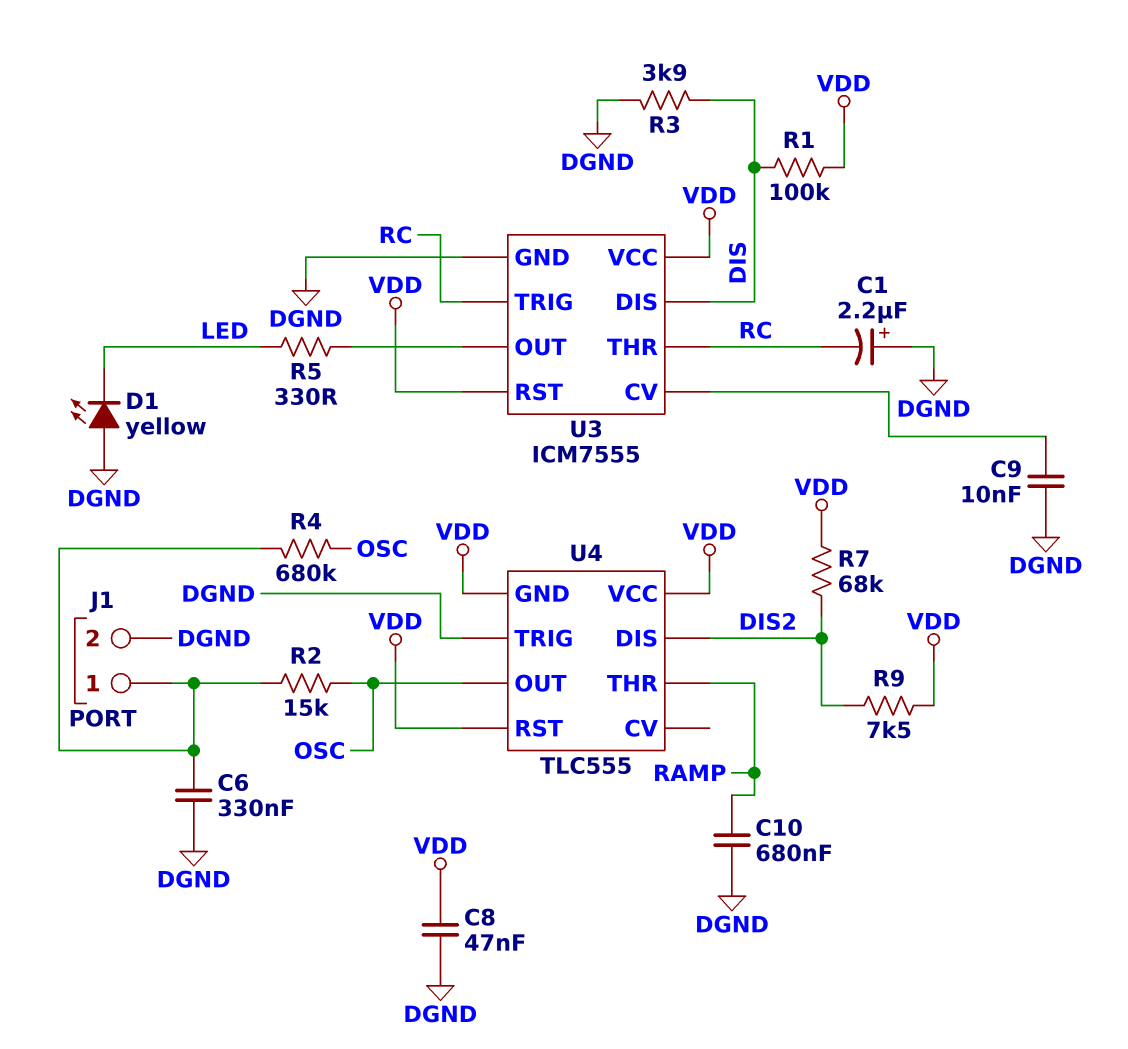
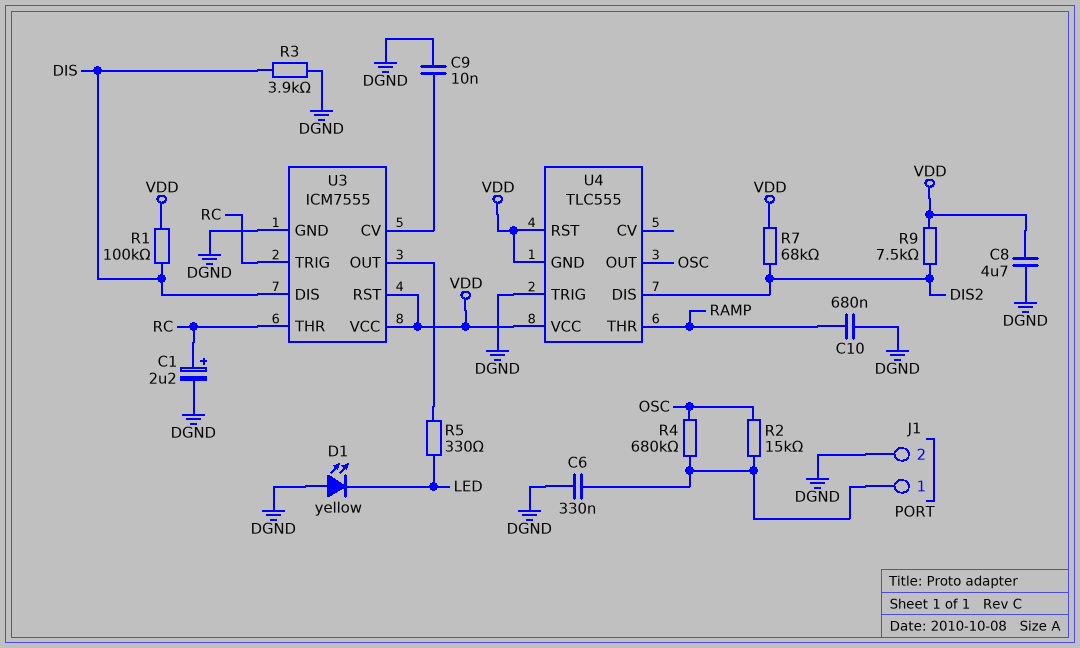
C1: 2.2uF (plus DGND, minus RC) -> 2.2uF (plus RC, minus DGND)
C8: 47nF (DGND, VDD) -> 4.7uF (DGND, VDD)

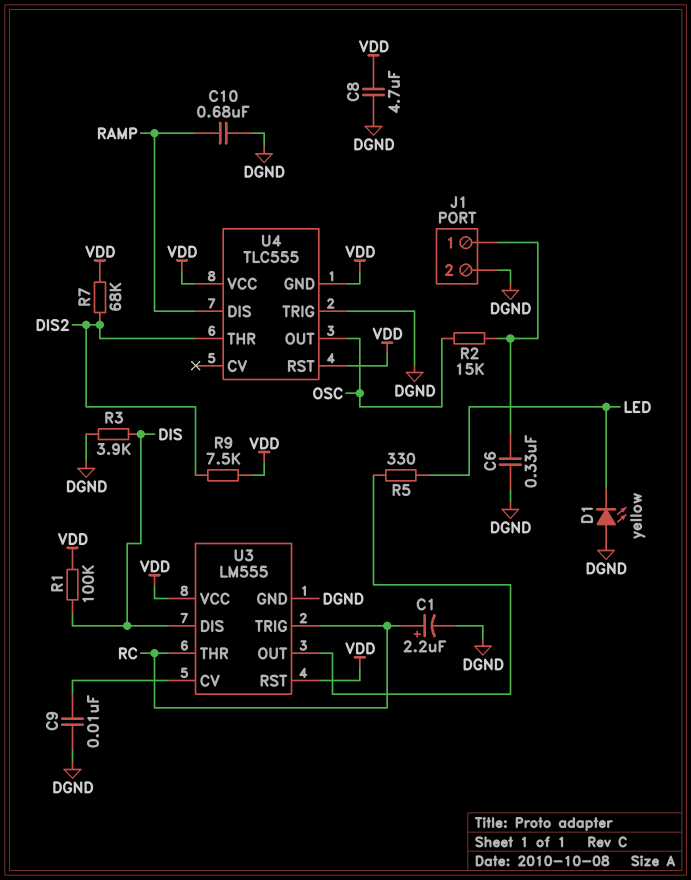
R4: 680k (J1/1, OSC) -> none
U3: ICM7555 -> LM555
U4 pin DIS: DIS2 -> RAMP
U4 pin THR: RAMP -> DIS2

